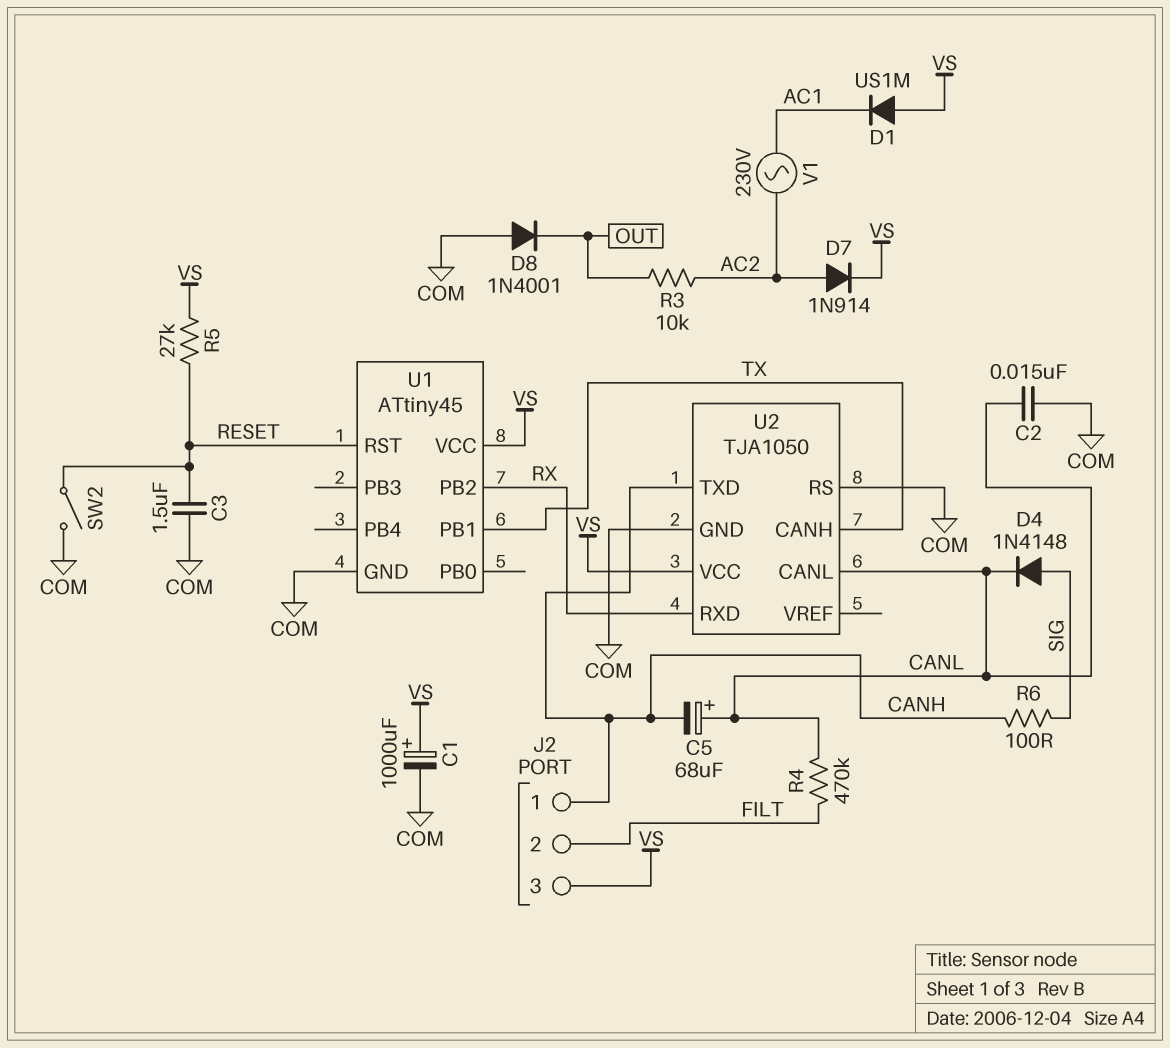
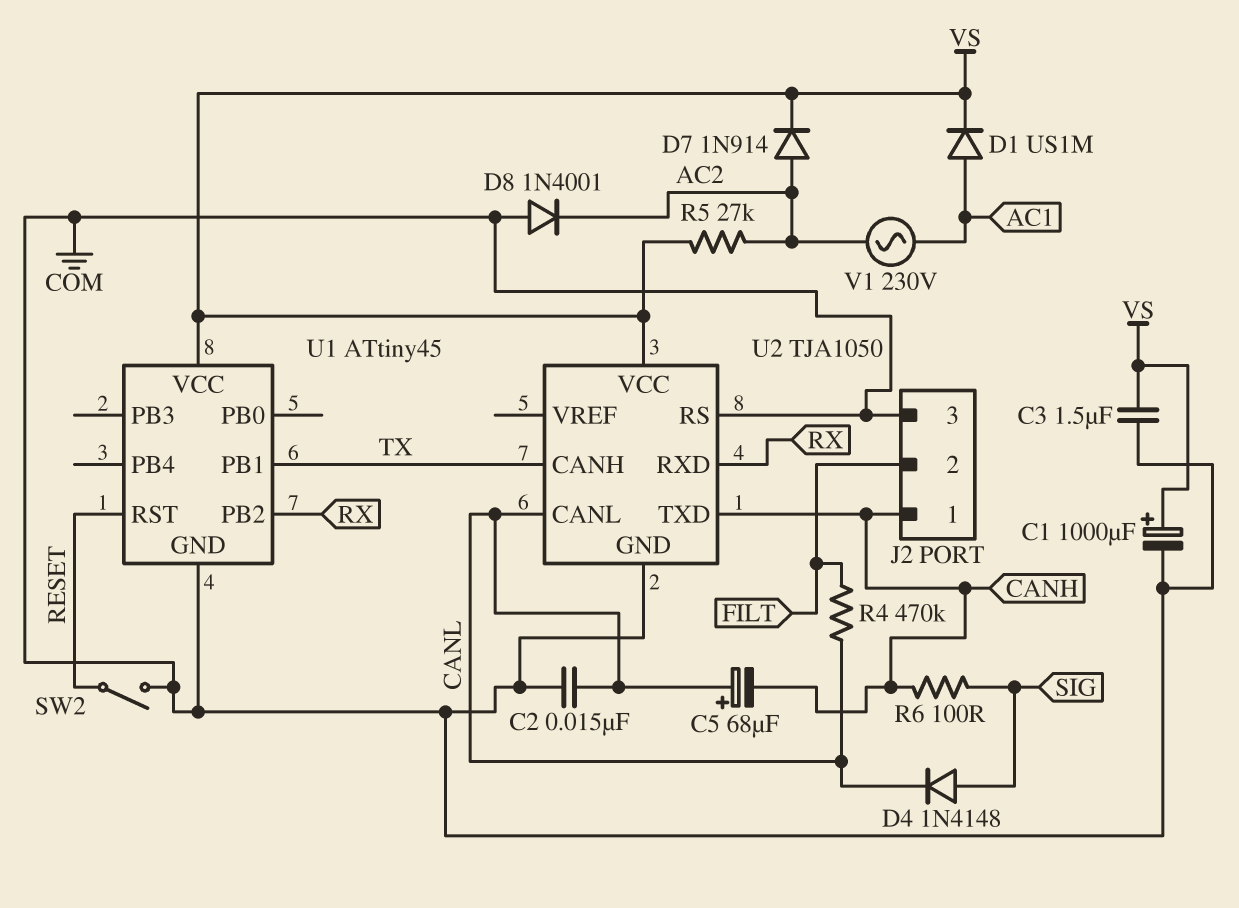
C3: 1.5uF (COM, RESET) -> 1.5uF (COM, VS)
D1: diode US1M (A VS, K AC1) -> diode US1M (A AC1, K VS)
D8: diode 1N4001 (A COM, K OUT) -> diode 1N4001 (A COM, K AC2)
J2 pin 3: VS -> COM
R3: 10k (AC2, OUT) -> none
R5: 27k (RESET, VS) -> 27k (AC2, VS)

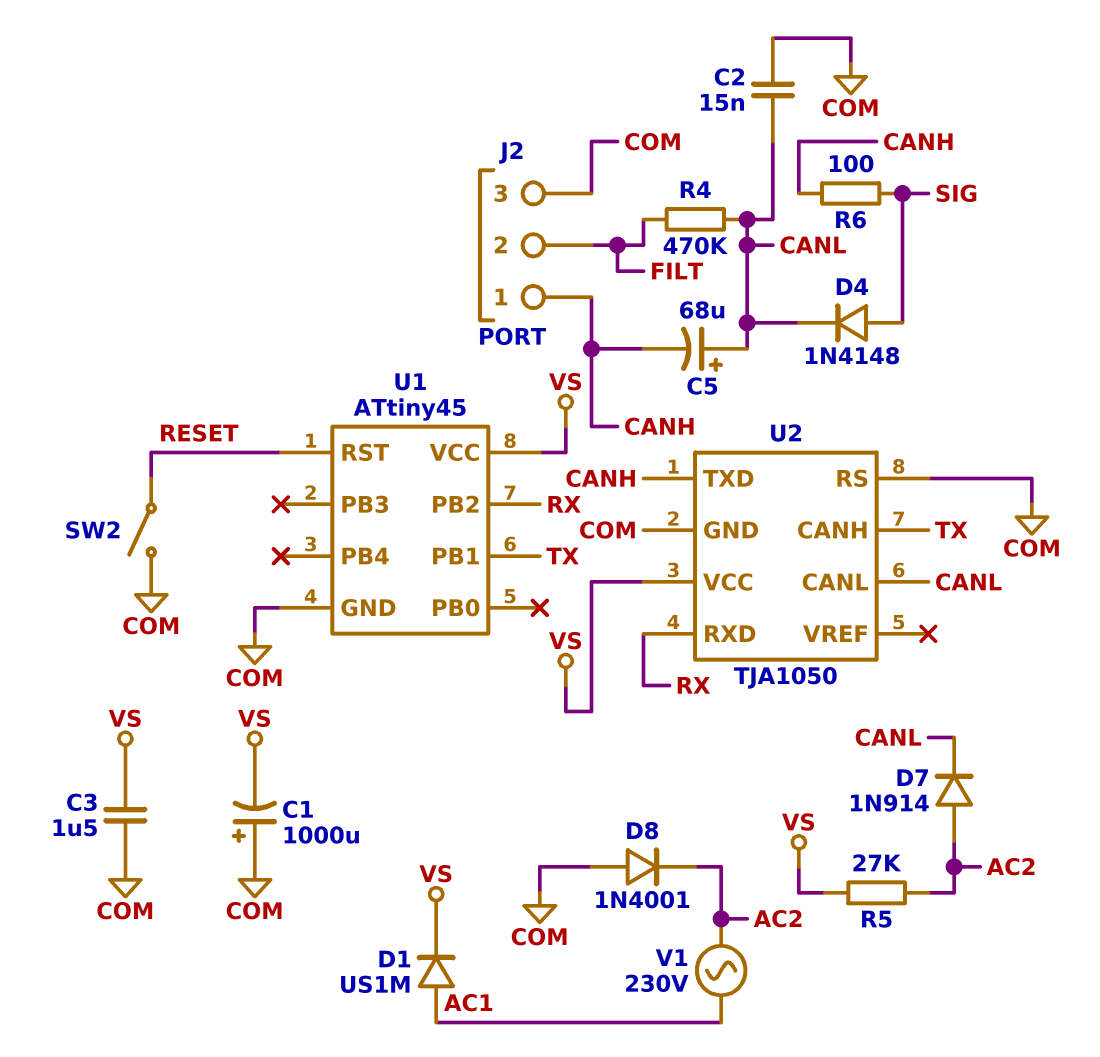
C1: 1000uF (plus VS, minus COM) -> 1000uF (plus COM, minus VS)
D7: diode 1N914 (A AC2, K VS) -> diode 1N914 (A AC2, K CANL)

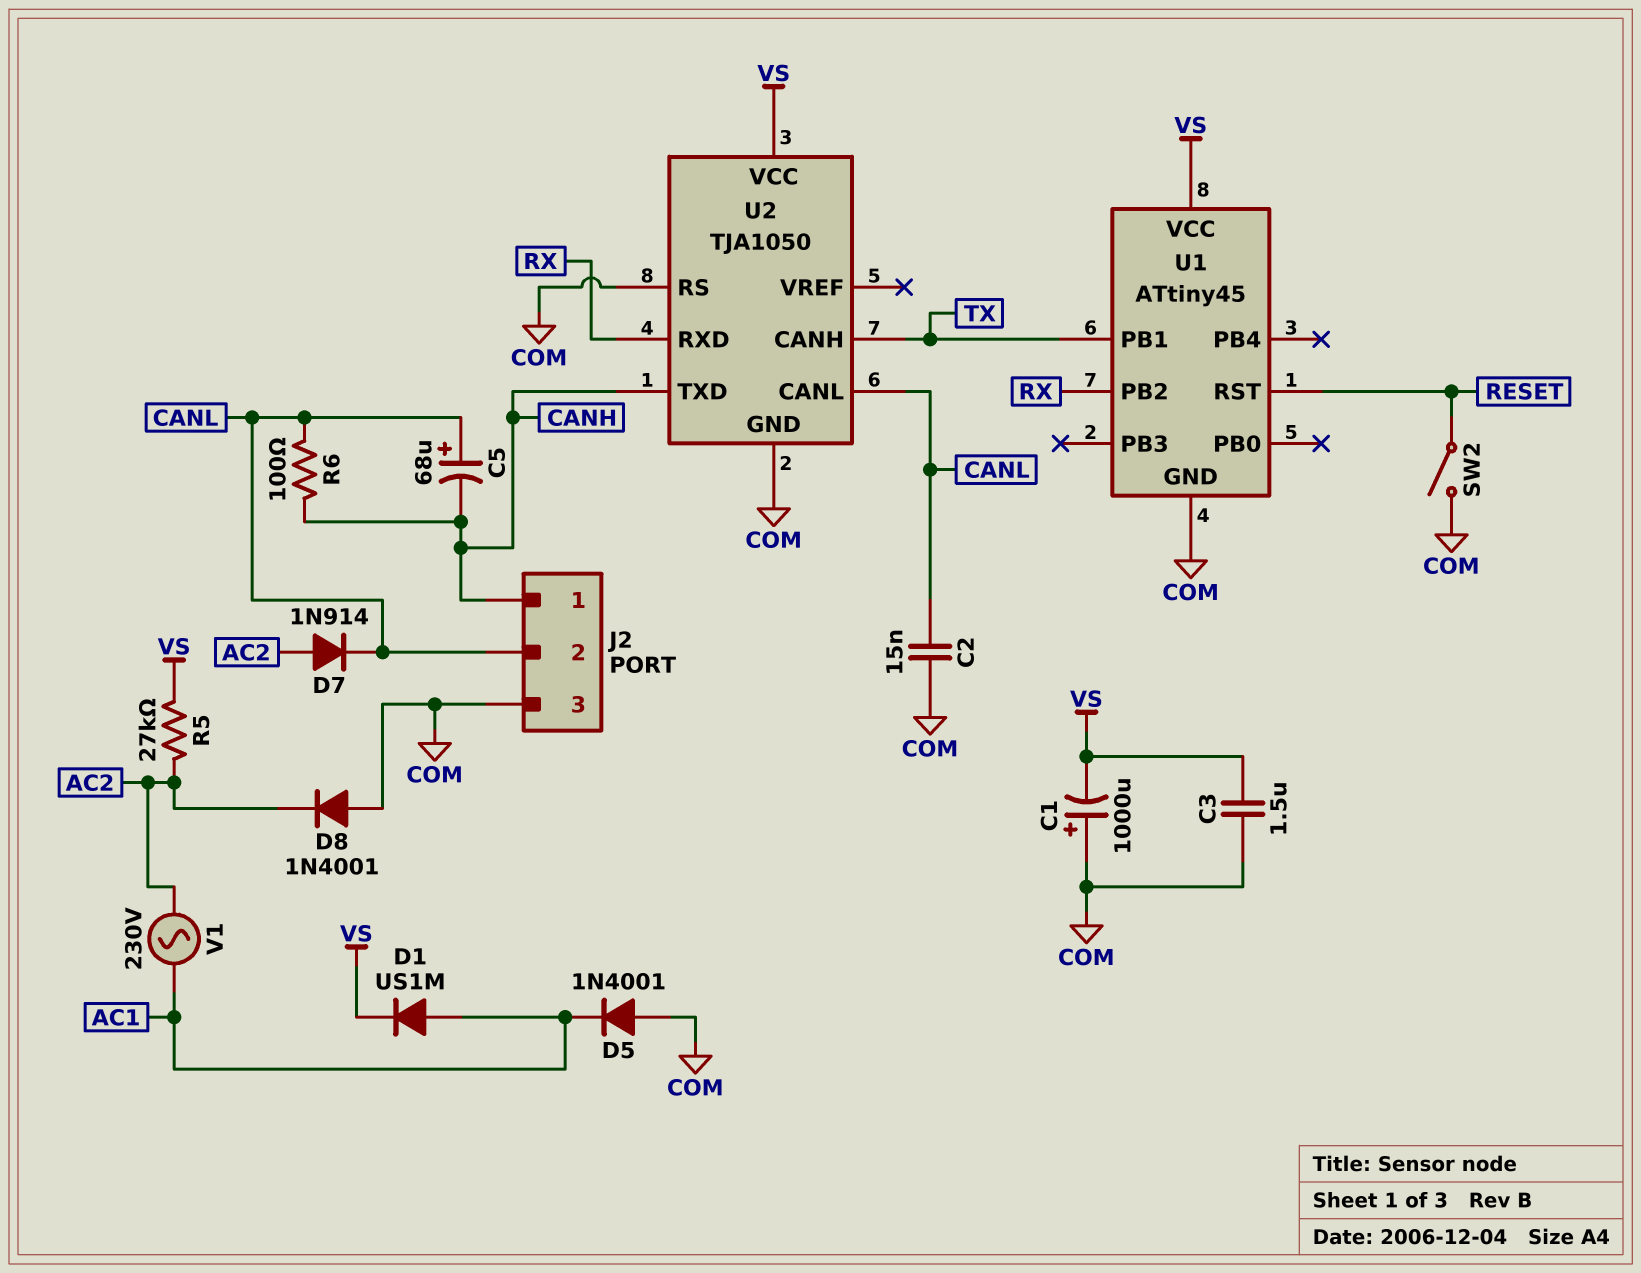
D4: diode 1N4148 (A SIG, K CANL) -> none
D5: none -> diode 1N4001 (A COM, K AC1)
J2 pin 2: FILT -> CANL
R4: 470k (CANL, FILT) -> none
R6: 100 (CANH, SIG) -> 100 (CANH, CANL)

